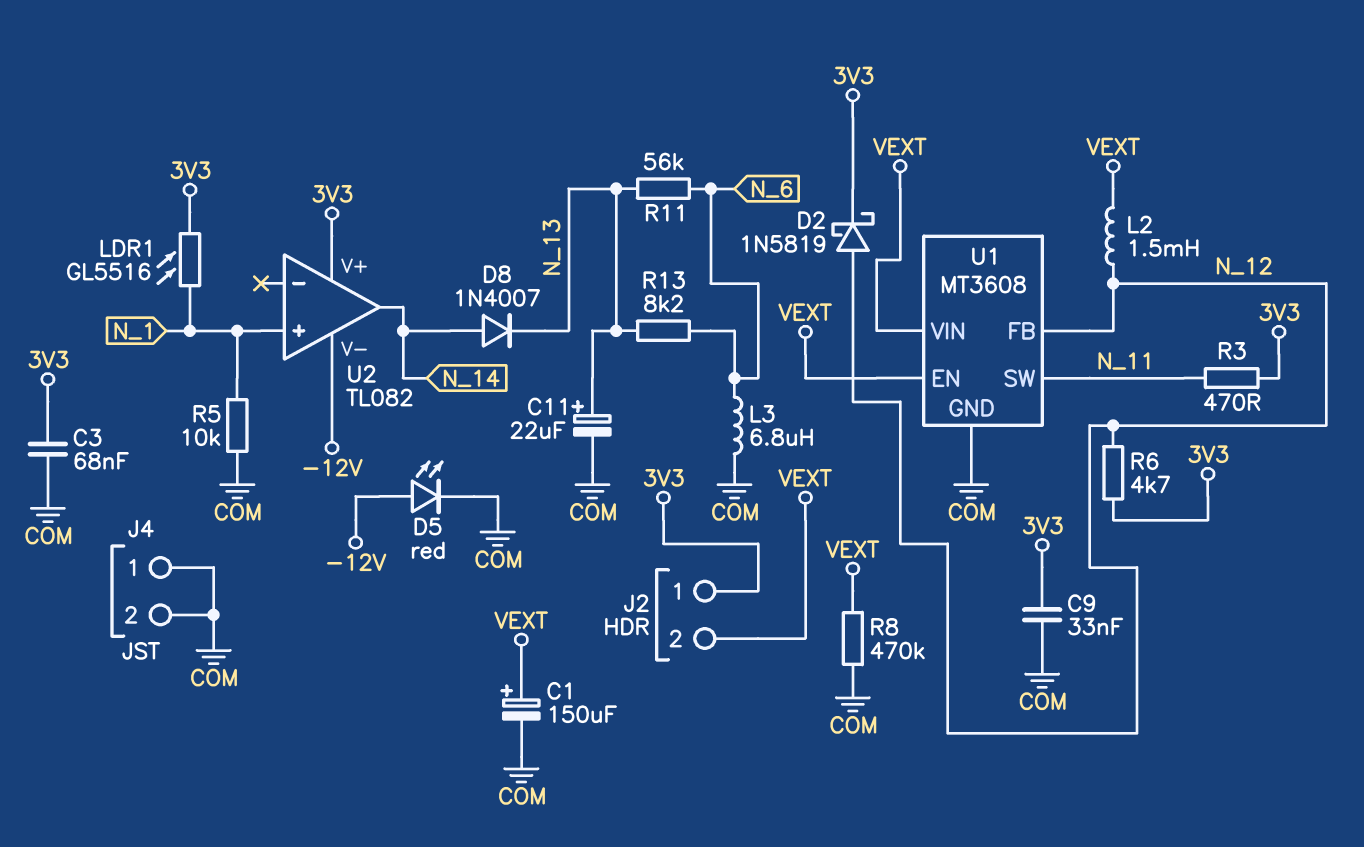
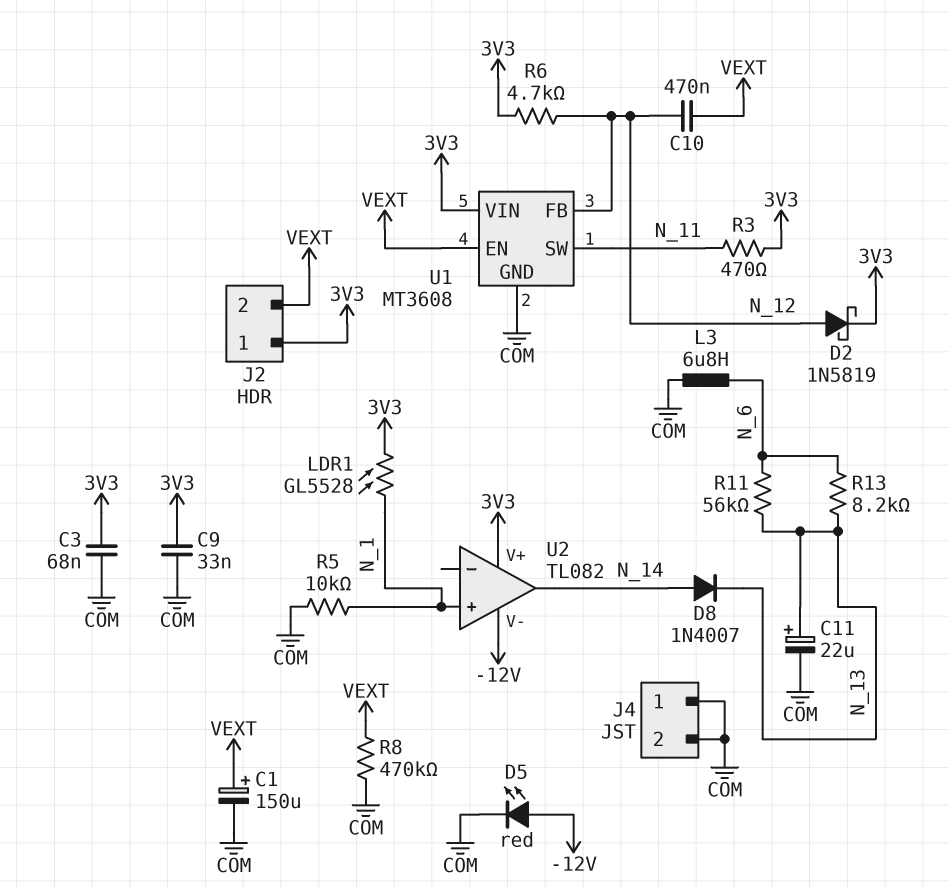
C10: none -> 470nF (N_12, VEXT)
L2: 1.5mH (N_12, VEXT) -> none
LDR1: GL5516 (3V3, N_1) -> GL5528 (3V3, N_1)
U1 pin VIN: VEXT -> 3V3

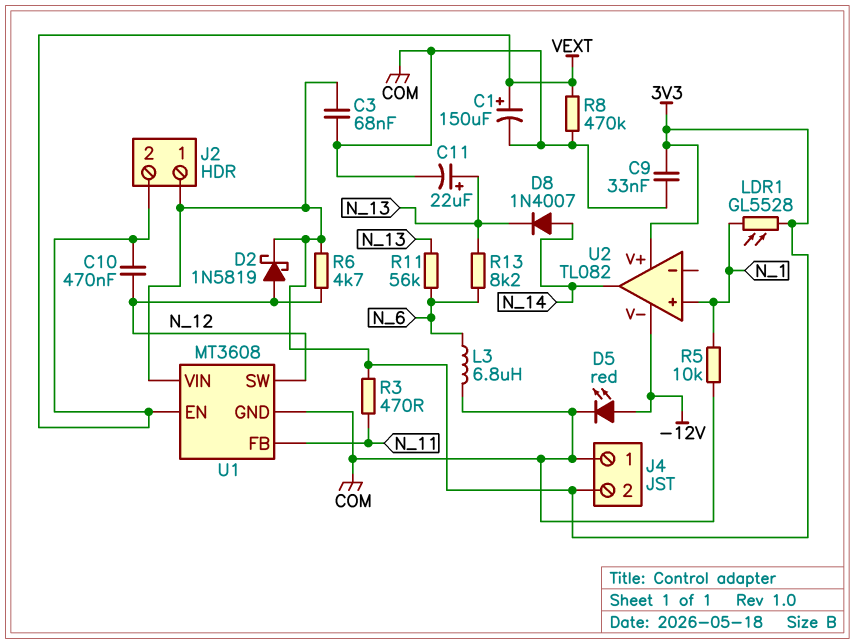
J4 pin 2: COM -> 3V3
U1 pin FB: N_12 -> N_11
U1 pin SW: N_11 -> N_12

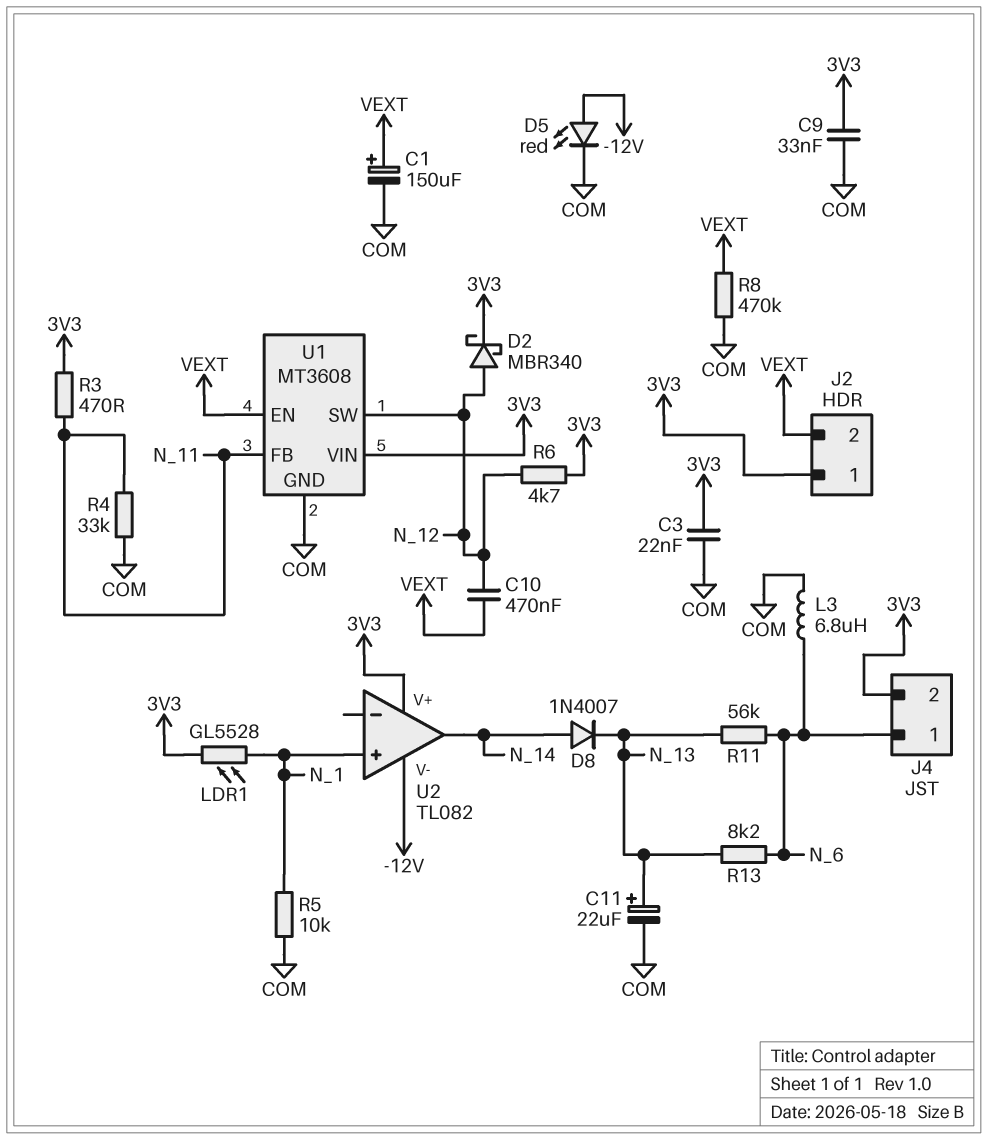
C3: 68nF (3V3, COM) -> 22nF (3V3, COM)
D2: schottky 1N5819 (A N_12, K 3V3) -> schottky MBR340 (A N_12, K 3V3)
J4 pin 1: COM -> N_6
R4: none -> 33k (COM, N_11)

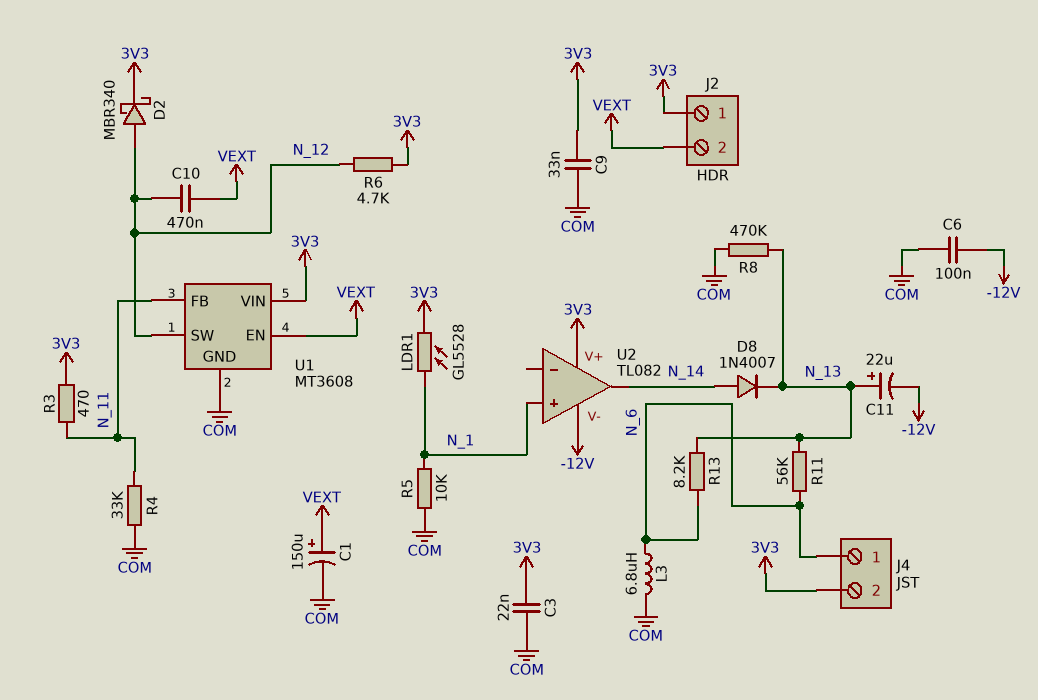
C6: none -> 100nF (-12V, COM)
C11: 22uF (plus N_13, minus COM) -> 22uF (plus N_13, minus -12V)
D5: LED red (A -12V, K COM) -> none
R8: 470k (COM, VEXT) -> 470k (COM, N_13)

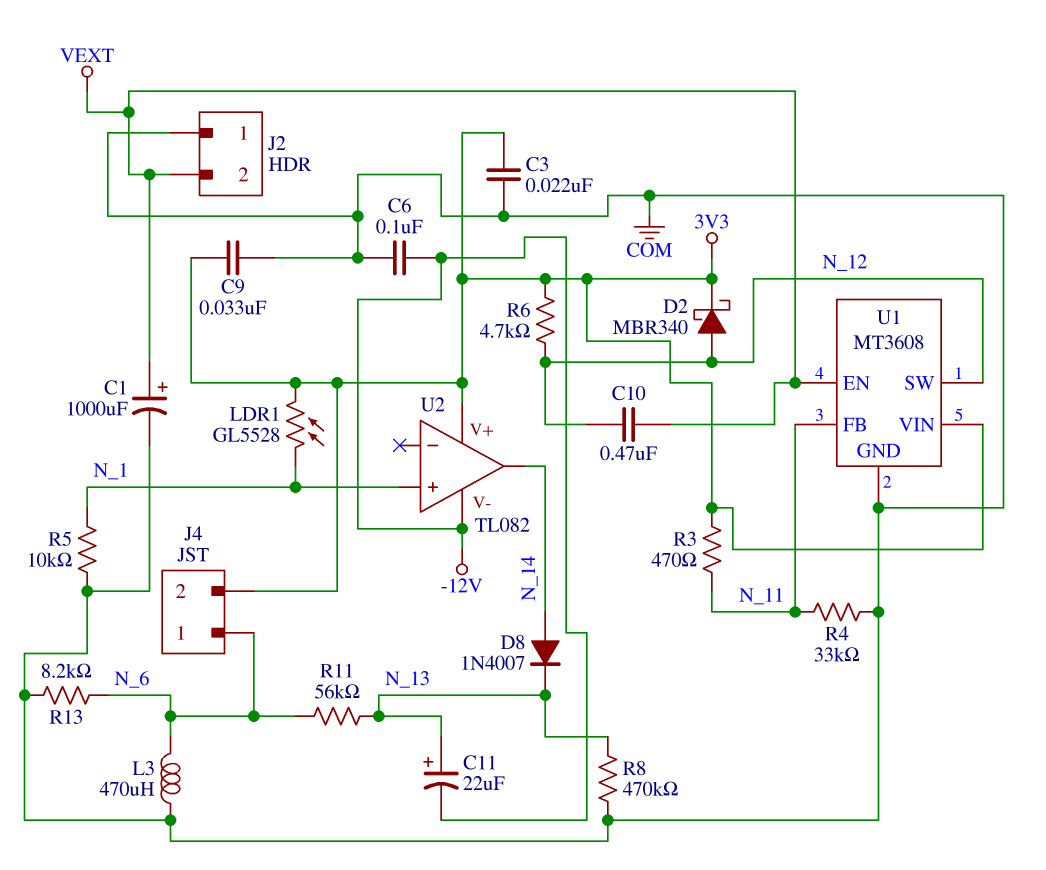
C1: 150uF (plus VEXT, minus COM) -> 1000uF (plus VEXT, minus COM)
J2 pin 1: 3V3 -> COM
L3: 6.8uH (COM, N_6) -> 470uH (COM, N_6)
R13: 8.2k (N_6, N_13) -> 8.2k (COM, N_6)

